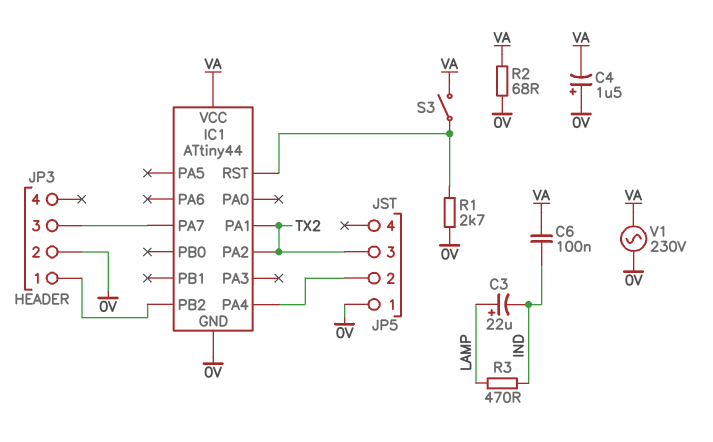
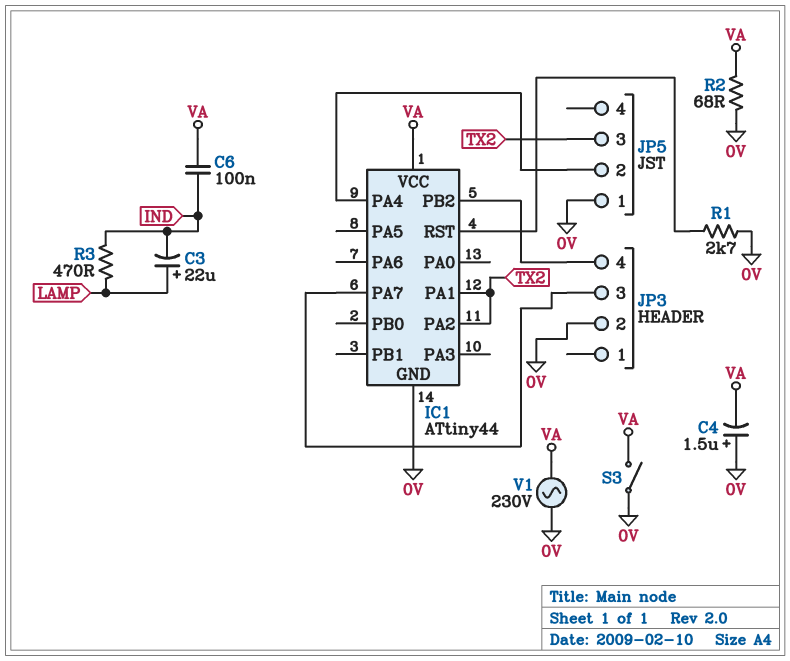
JP3 pin 1: IC1/PB2 -> none
JP3 pin 4: none -> IC1/PB2
S3: switch (IC1/RST, VA) -> switch (0V, VA)

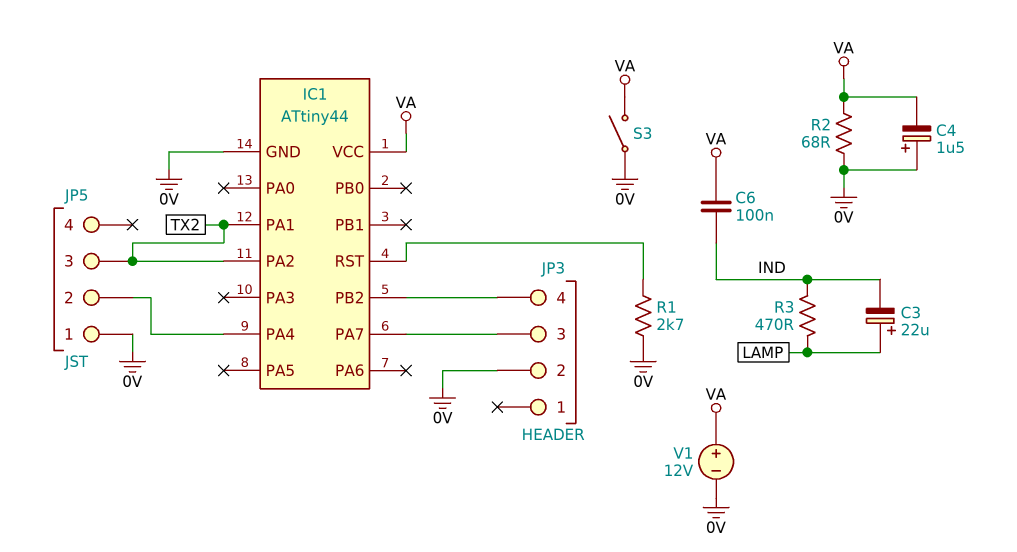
V1: AC 230V (0V, VA) -> 12V (plus VA, minus 0V)

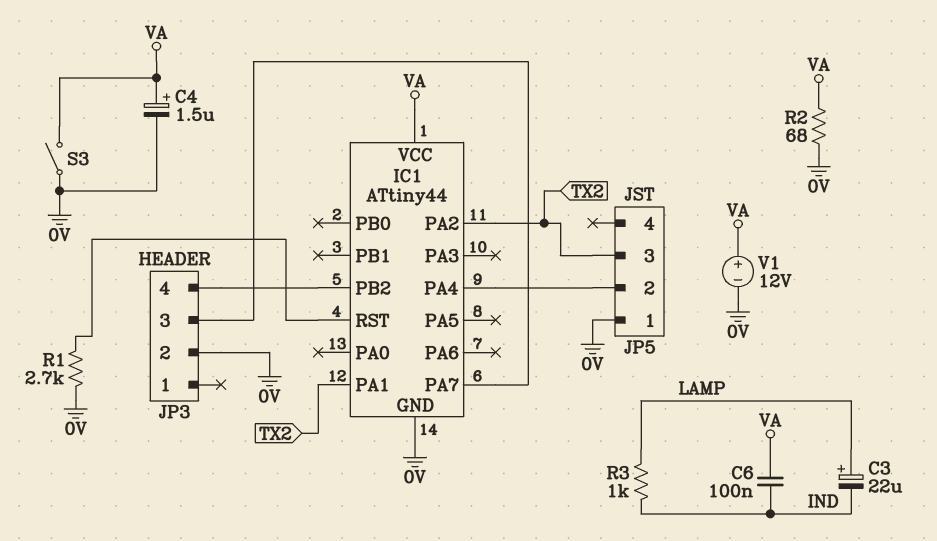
C4: 1.5uF (plus 0V, minus VA) -> 1.5uF (plus VA, minus 0V)
R3: 470 (IND, LAMP) -> 1k (IND, LAMP)

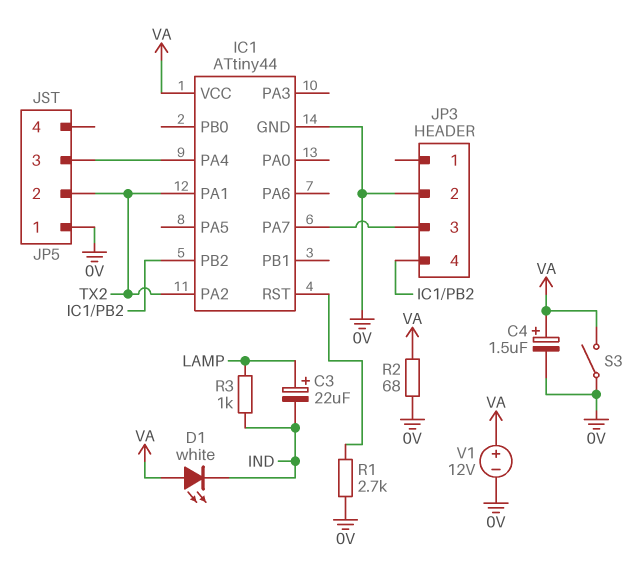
C6: 100nF (IND, VA) -> none
D1: none -> LED white (A VA, K IND)
JP5 pin 2: IC1/PA4 -> TX2
JP5 pin 3: TX2 -> IC1/PA4

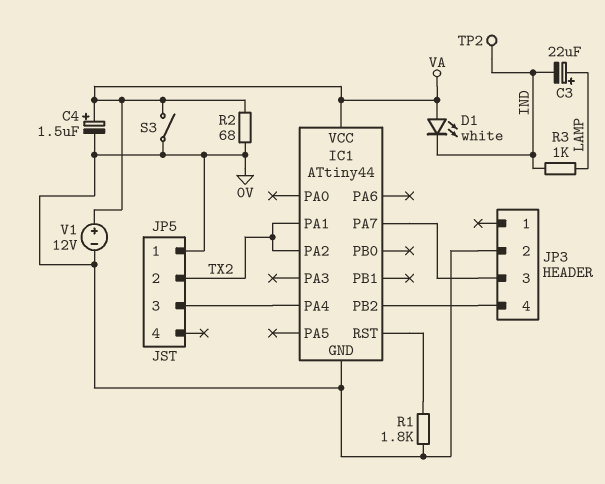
R1: 2.7k (0V, IC1/RST) -> 1.8k (0V, IC1/RST)
TP2: none -> test point (IND)

